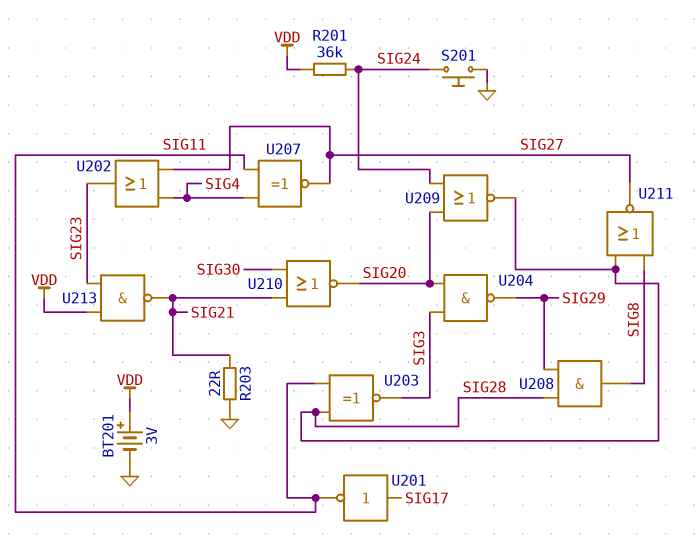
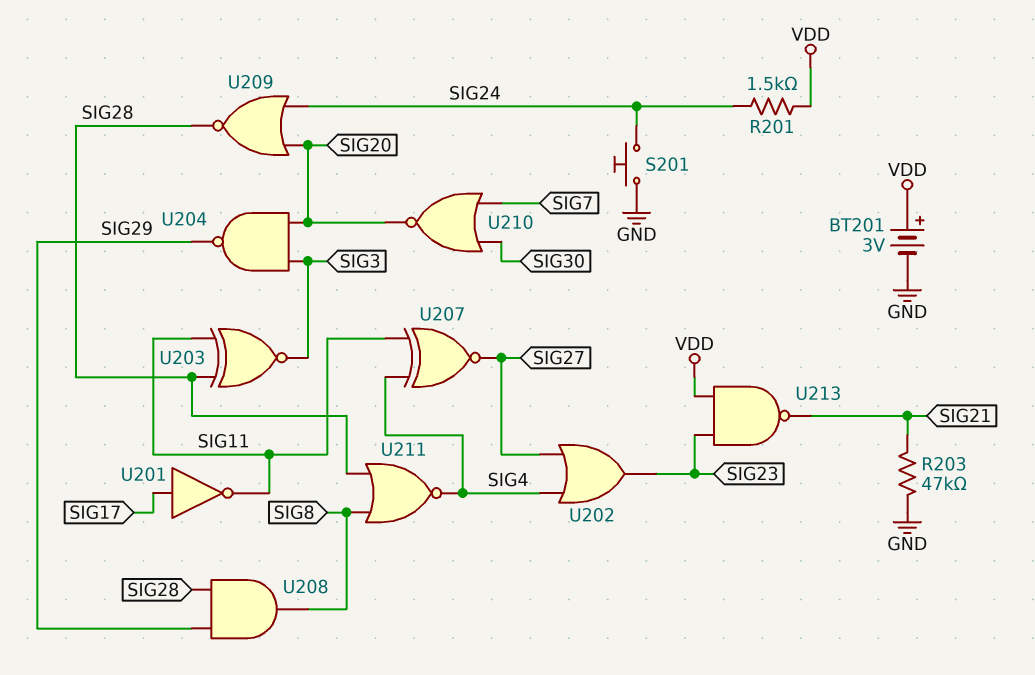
R201: 36k (SIG24, VDD) -> 1.5k (SIG24, VDD)
R203: 22 (GND, SIG21) -> 47k (GND, SIG21)
U210: NOR (in SIG21, in SIG30, out SIG20) -> NOR (in SIG7, in SIG30, out SIG20)
U211: NOR (in SIG8, in SIG28, out SIG27) -> NOR (in SIG8, in SIG28, out SIG4)

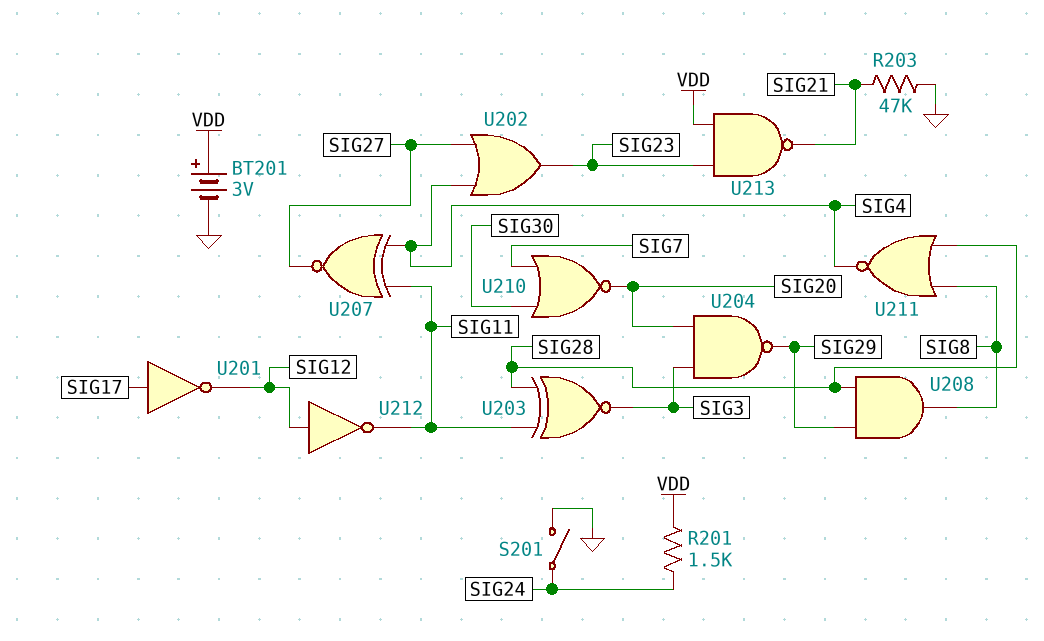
S201: button (GND, SIG24) -> switch (GND, SIG24)
U201: NOT (in SIG17, out SIG11) -> NOT (in SIG17, out SIG12)
U209: NOR (in SIG20, in SIG24, out SIG28) -> none
U212: none -> NOT (in SIG12, out SIG11)

